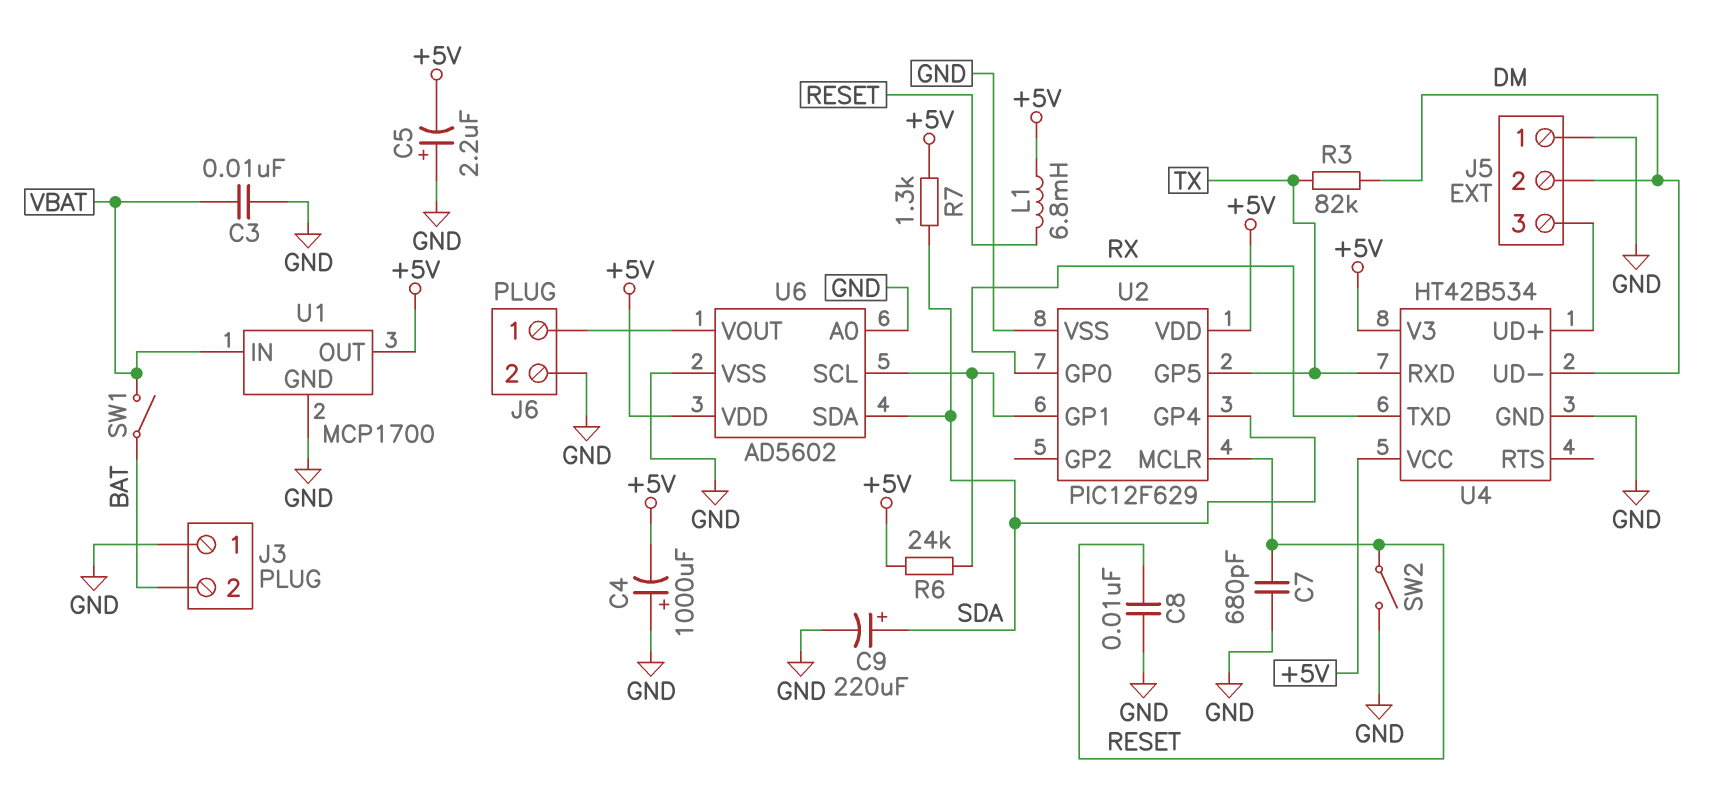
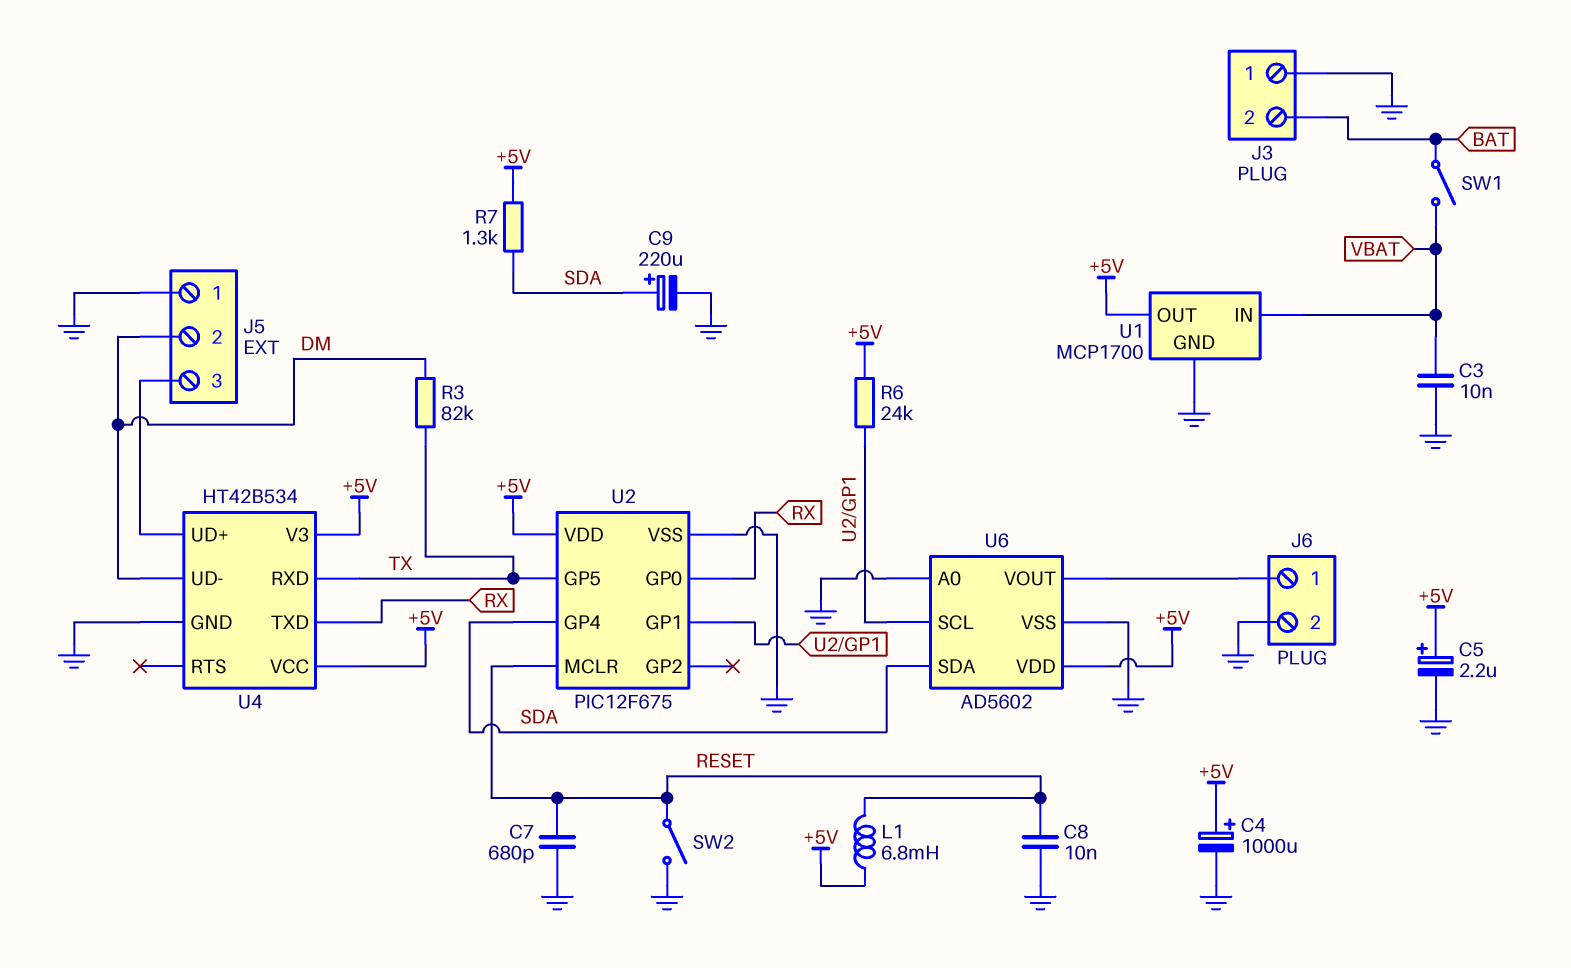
C4: 1000uF (plus GND, minus +5V) -> 1000uF (plus +5V, minus GND)
C5: 2.2uF (plus GND, minus +5V) -> 2.2uF (plus +5V, minus GND)
U2: PIC12F629 -> PIC12F675

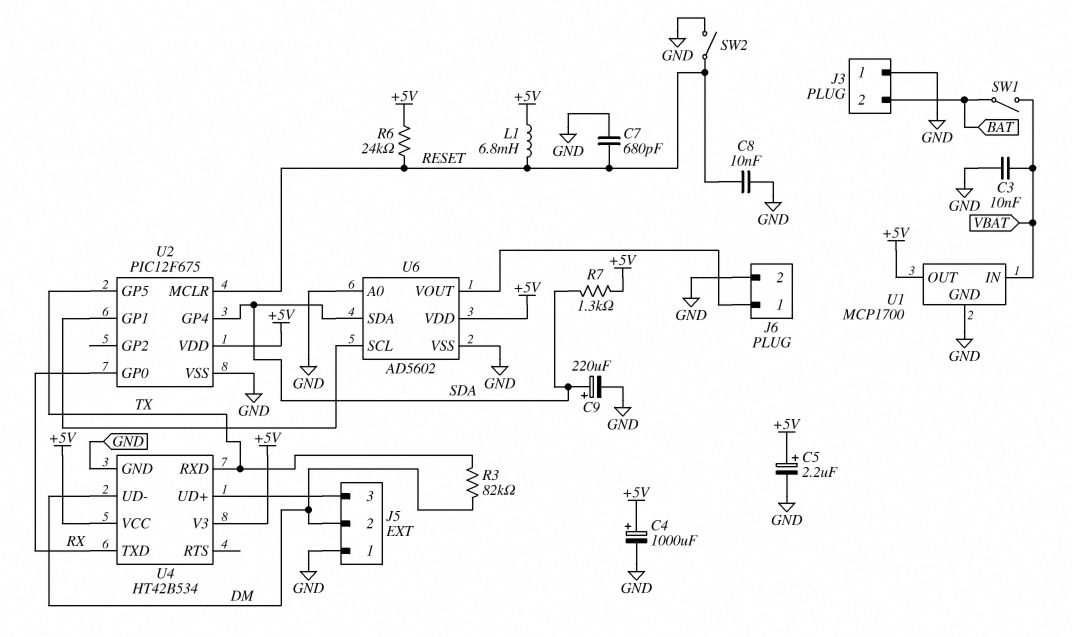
R6: 24k (+5V, U2/GP1) -> 24k (+5V, RESET)

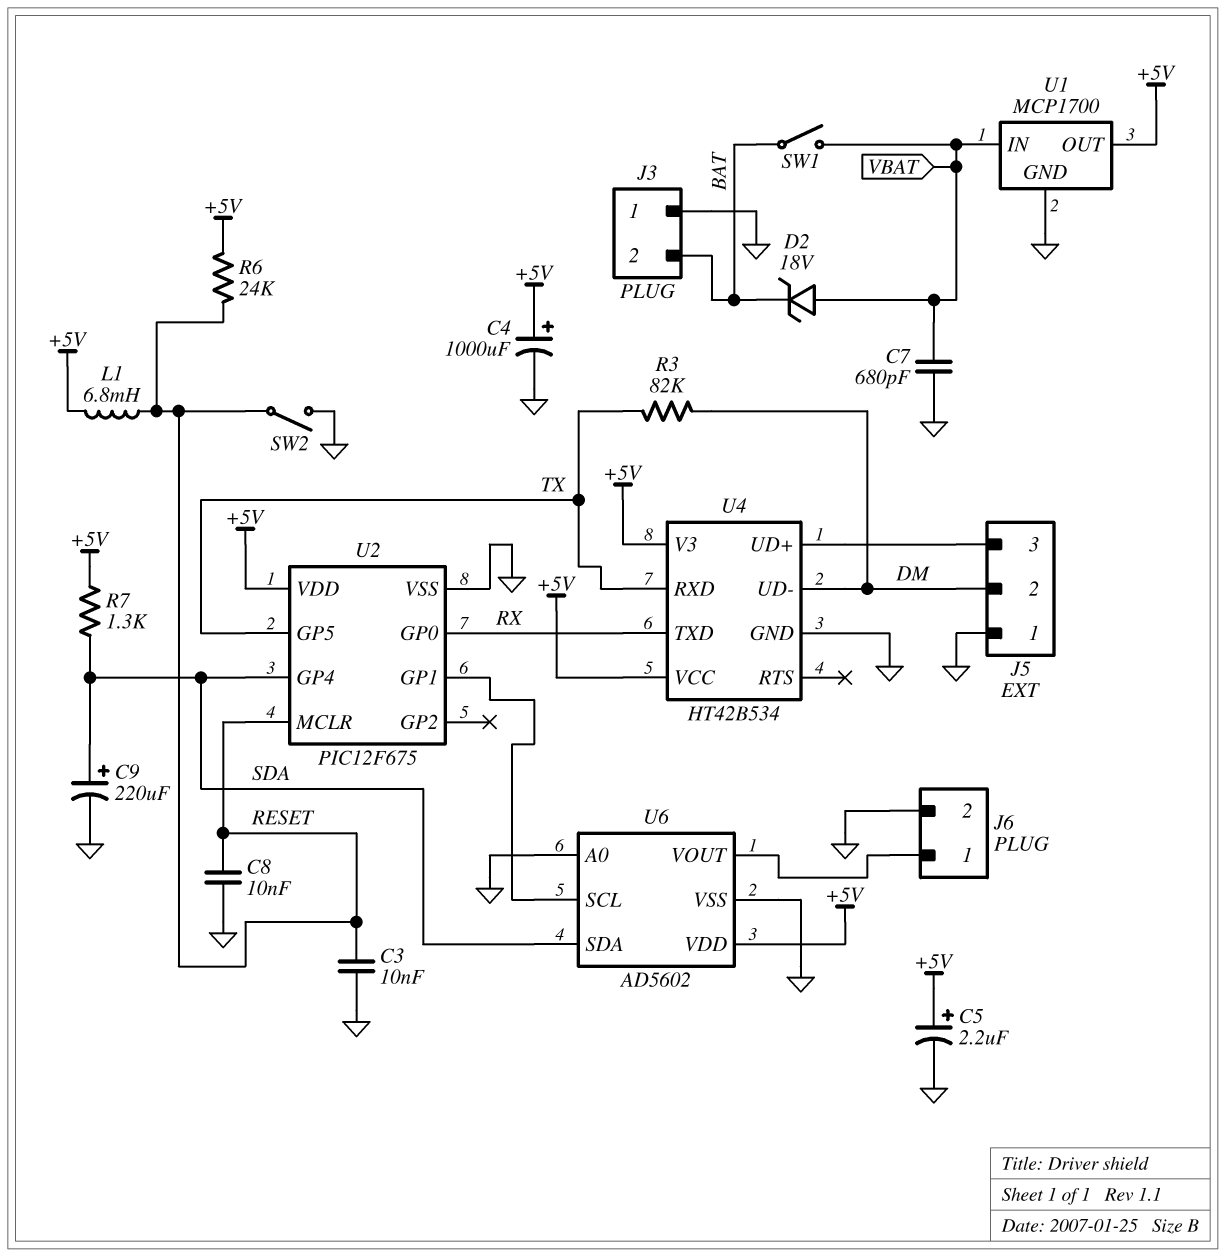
C3: 10nF (GND, VBAT) -> 10nF (GND, RESET)
C7: 680pF (GND, RESET) -> 680pF (GND, VBAT)
D2: none -> zener 18V (A VBAT, K BAT)

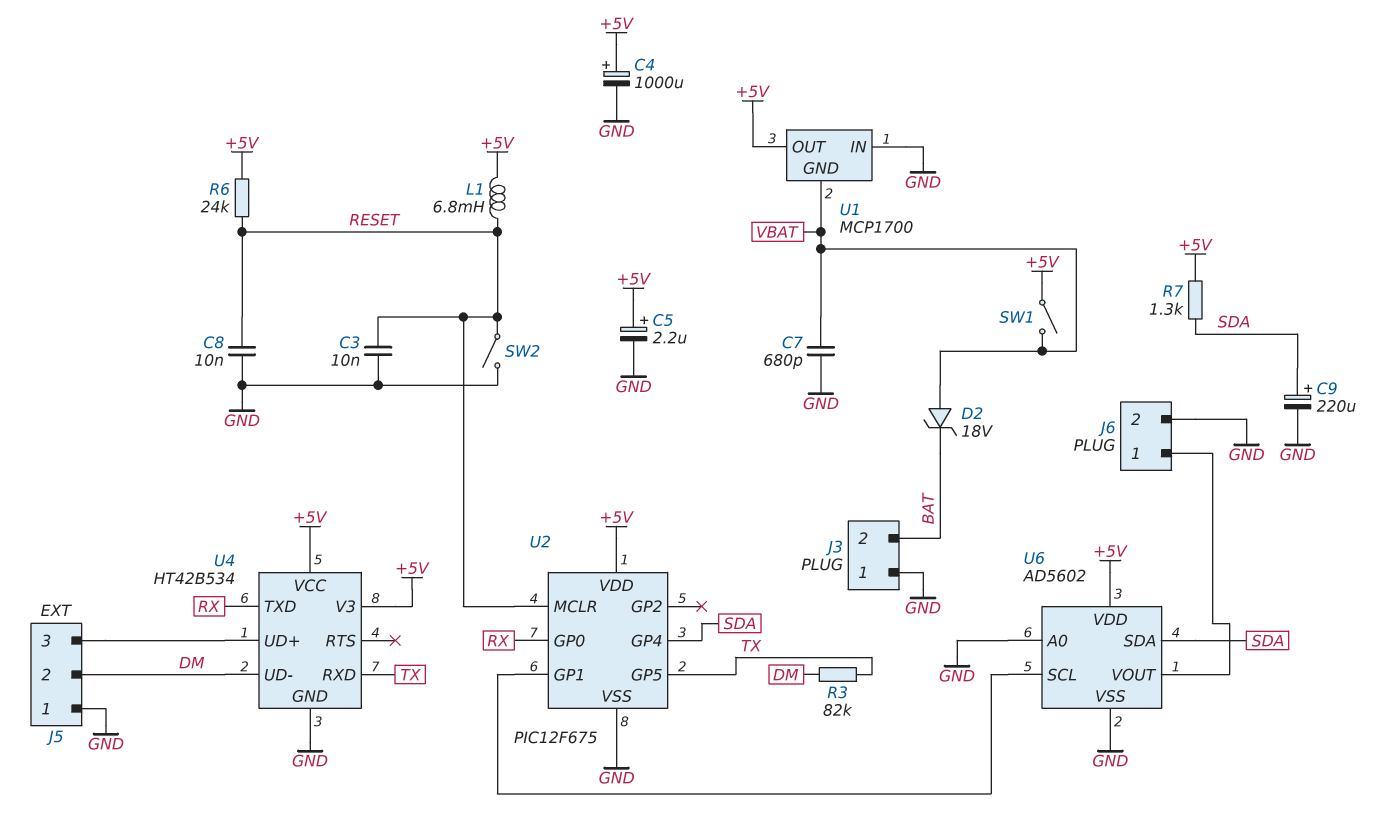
SW1: switch (BAT, VBAT) -> switch (+5V, VBAT)
U1 pin GND: GND -> VBAT
U1 pin IN: VBAT -> GND

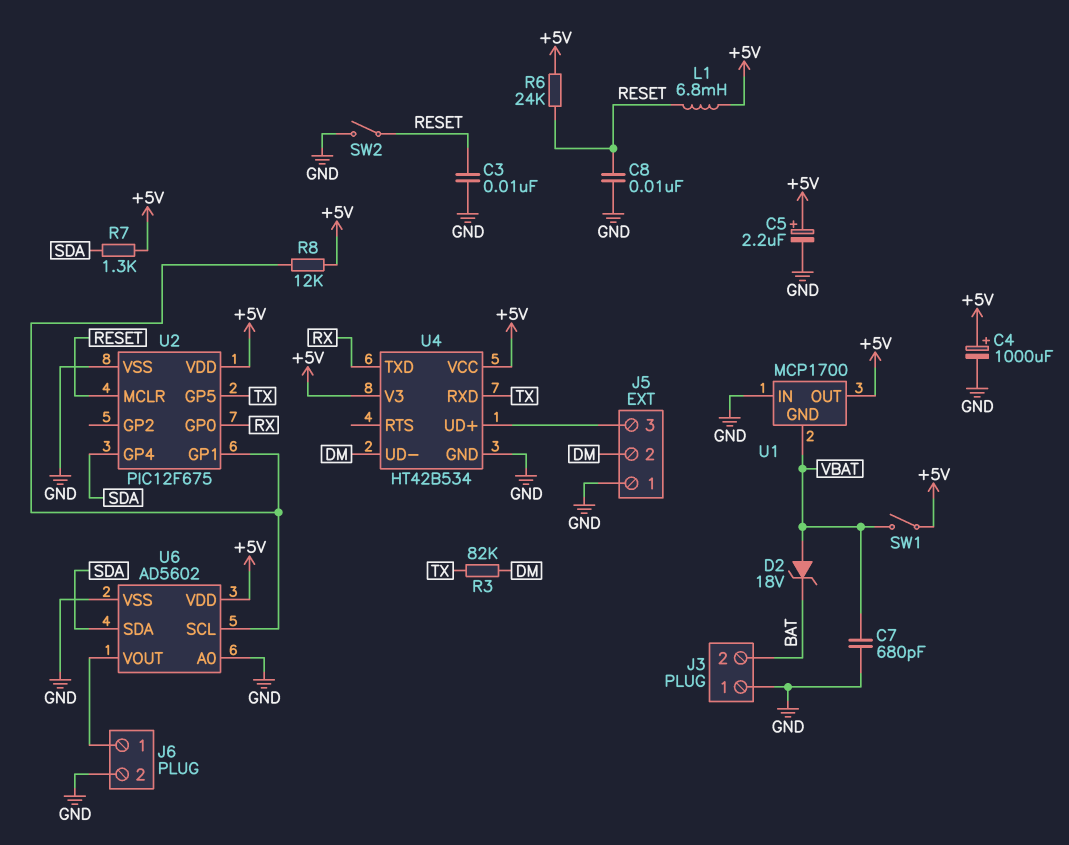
C9: 220uF (plus SDA, minus GND) -> none
R8: none -> 12k (+5V, U2/GP1)

